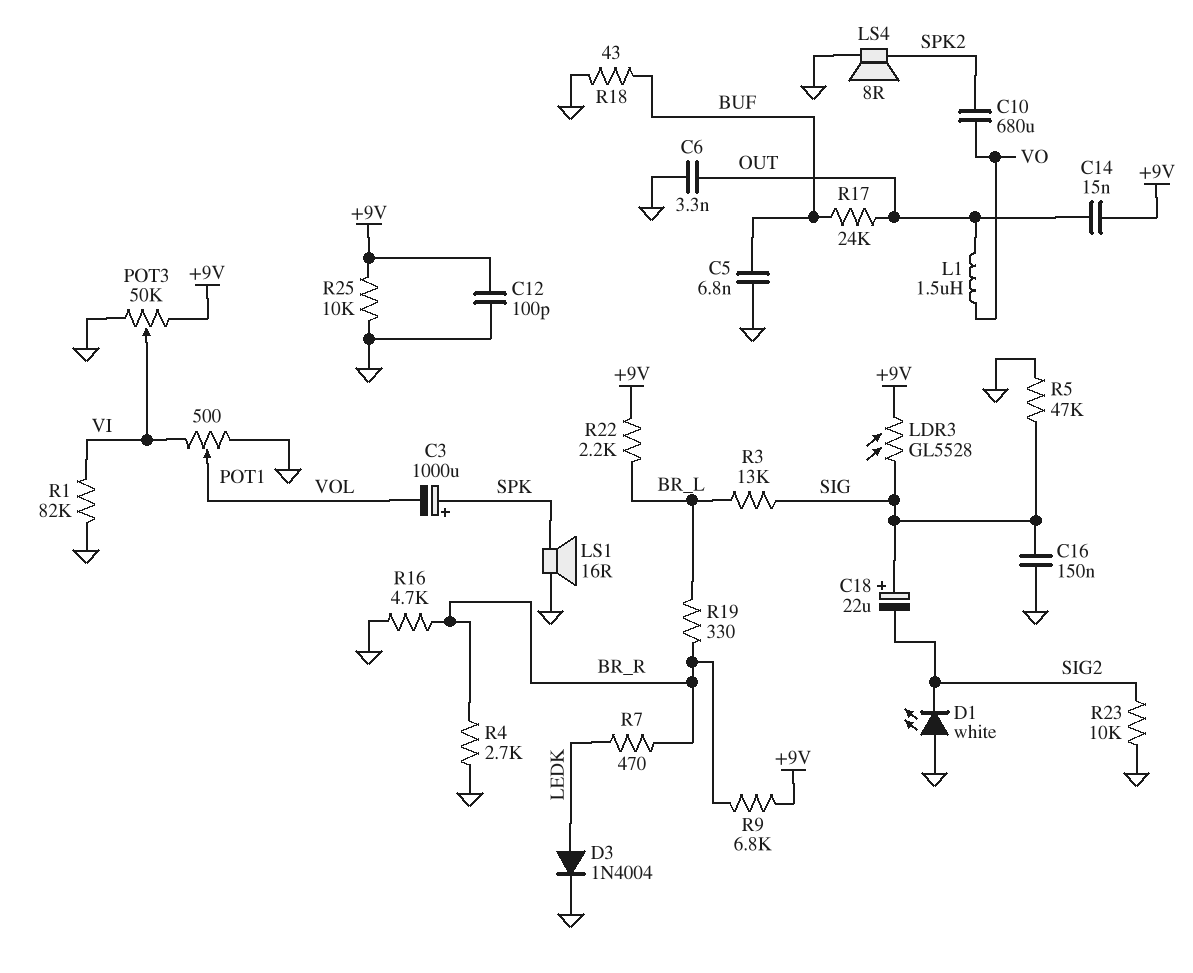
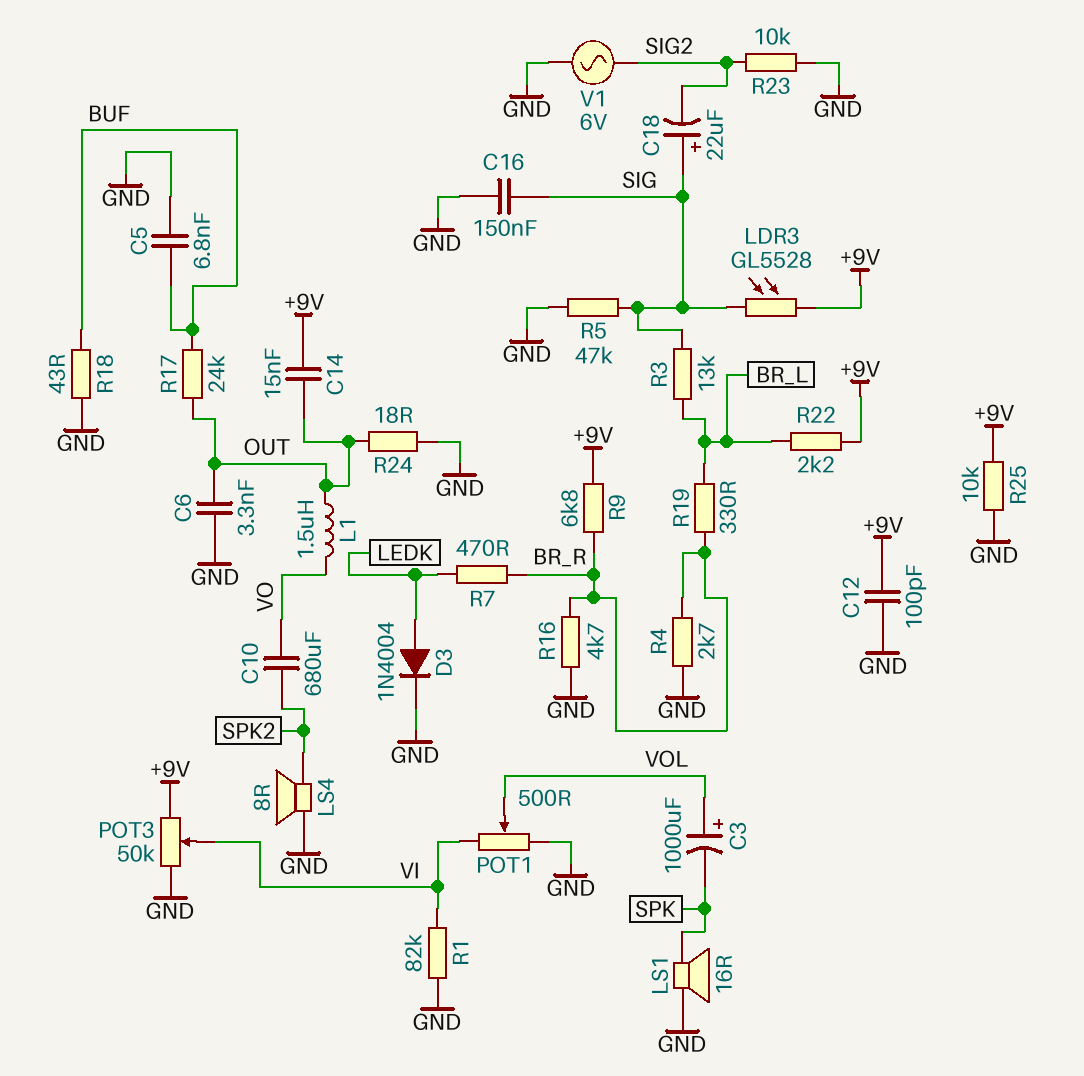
C3: 1000uF (plus SPK, minus VOL) -> 1000uF (plus VOL, minus SPK)
D1: LED white (A GND, K SIG2) -> none
R24: none -> 18 (GND, OUT)
V1: none -> AC 6V (GND, SIG2)

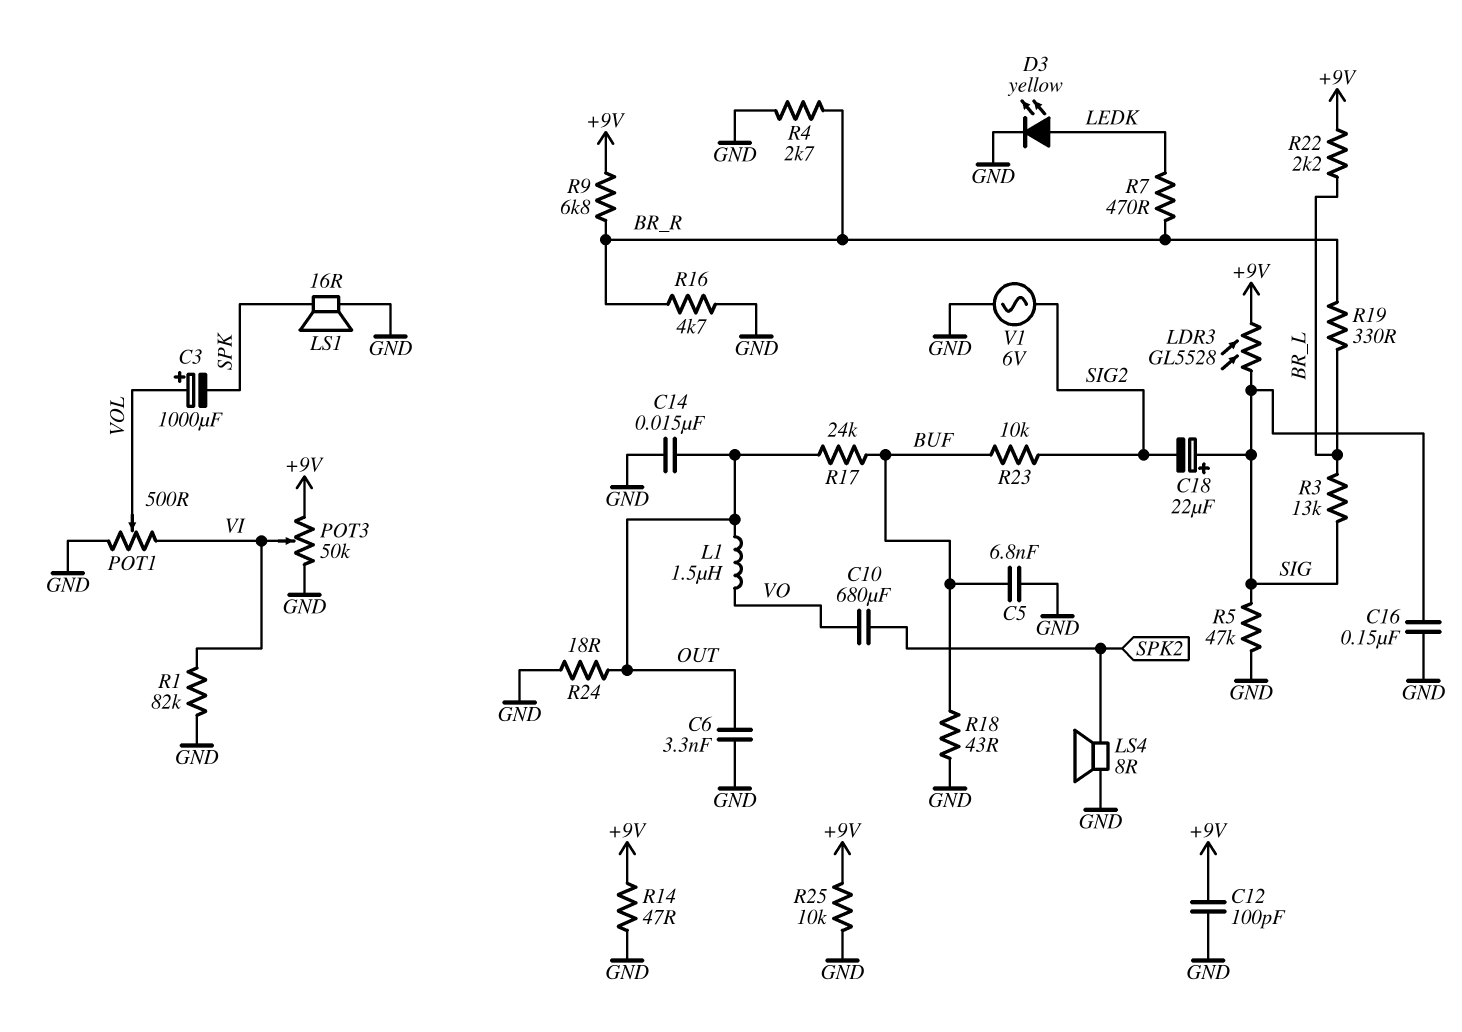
C14: 15nF (+9V, OUT) -> 15nF (GND, OUT)
D3: diode 1N4004 (A LEDK, K GND) -> LED yellow (A LEDK, K GND)
R14: none -> 47 (+9V, GND)
R23: 10k (GND, SIG2) -> 10k (BUF, SIG2)

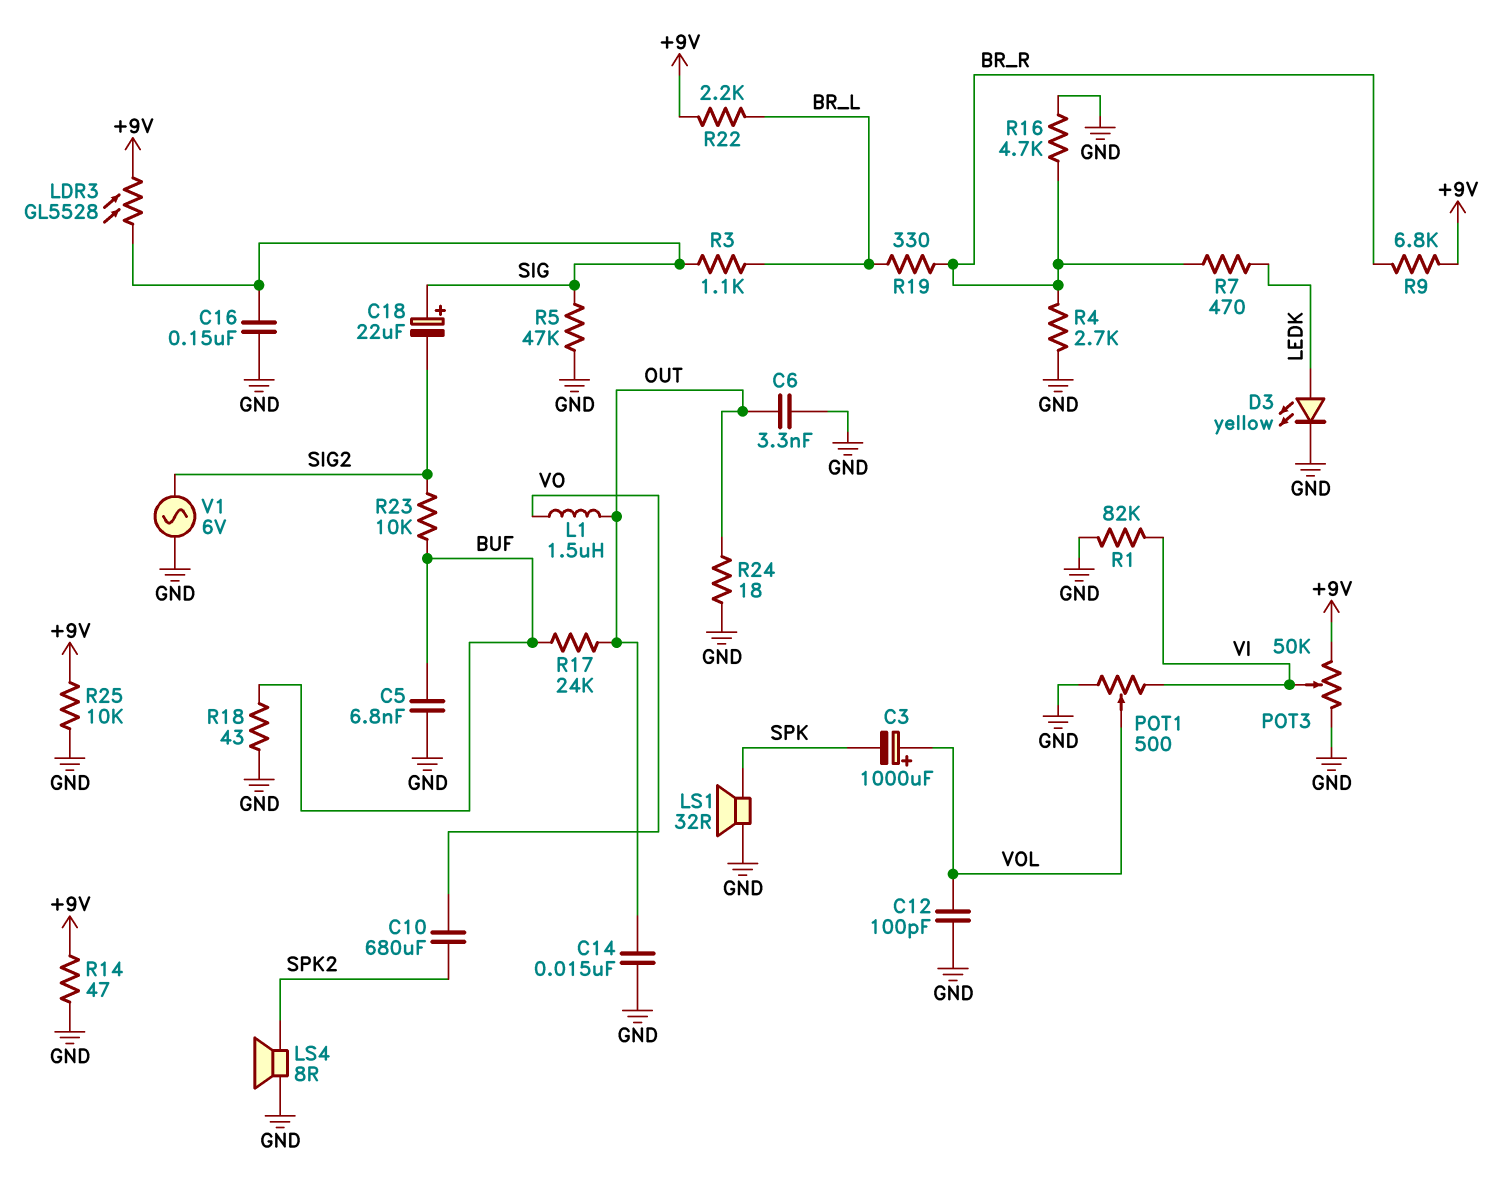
C12: 100pF (+9V, GND) -> 100pF (GND, VOL)
LS1: speaker 16R (GND, SPK) -> speaker 32R (GND, SPK)
R3: 13k (BR_L, SIG) -> 1.1k (BR_L, SIG)

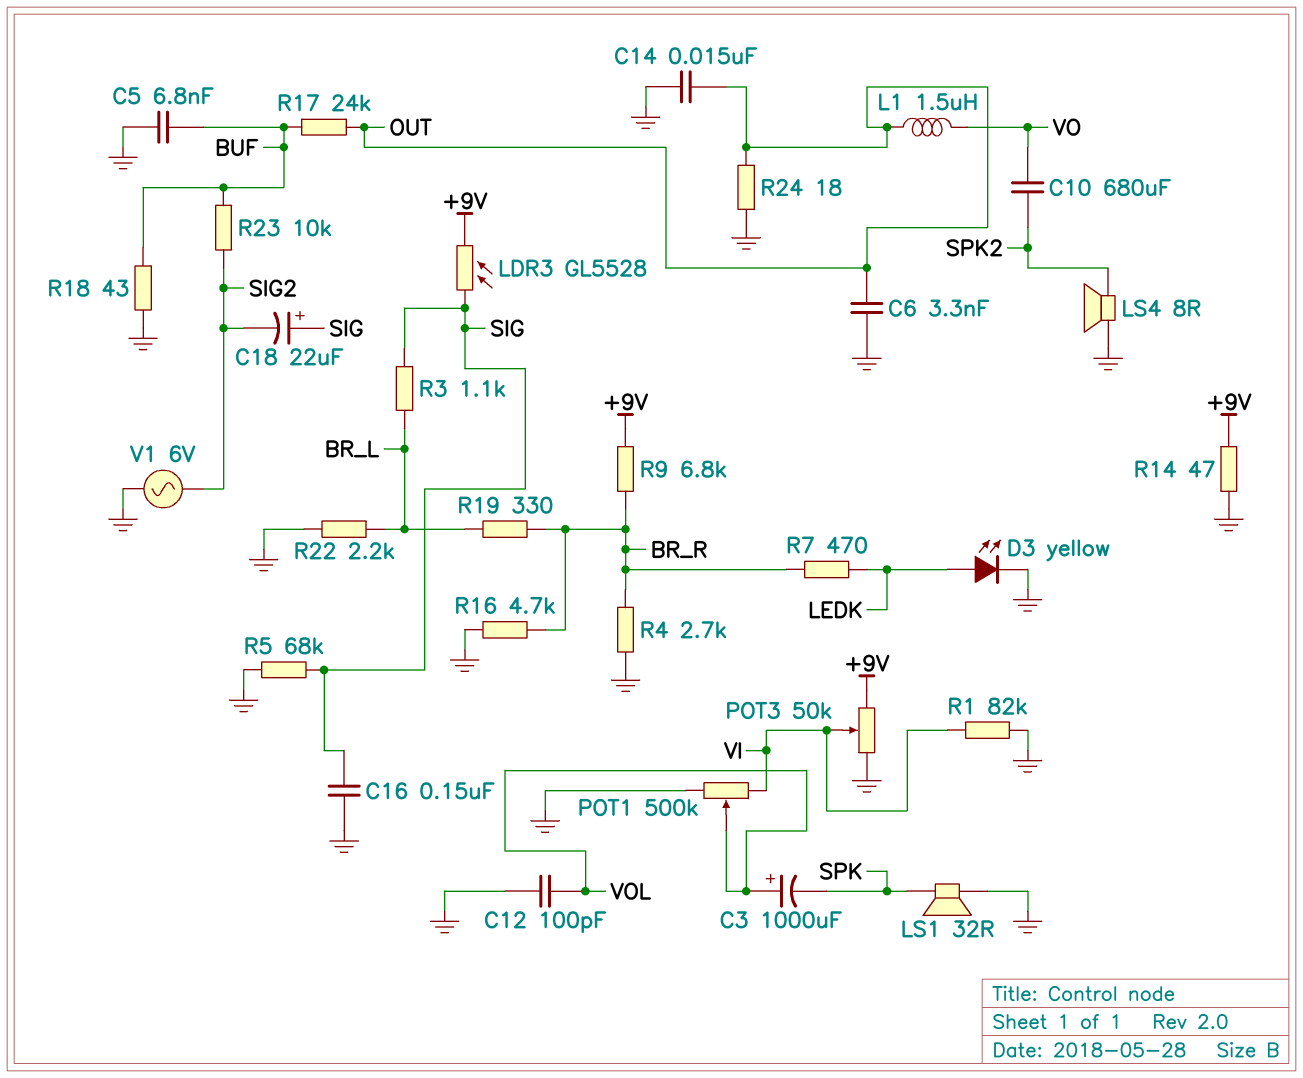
POT1: 500 (GND, VI, wiper VOL) -> 500k (GND, VI, wiper VOL)
R5: 47k (GND, SIG) -> 68k (GND, SIG)
R22: 2.2k (+9V, BR_L) -> 2.2k (BR_L, GND)
R25: 10k (+9V, GND) -> none

